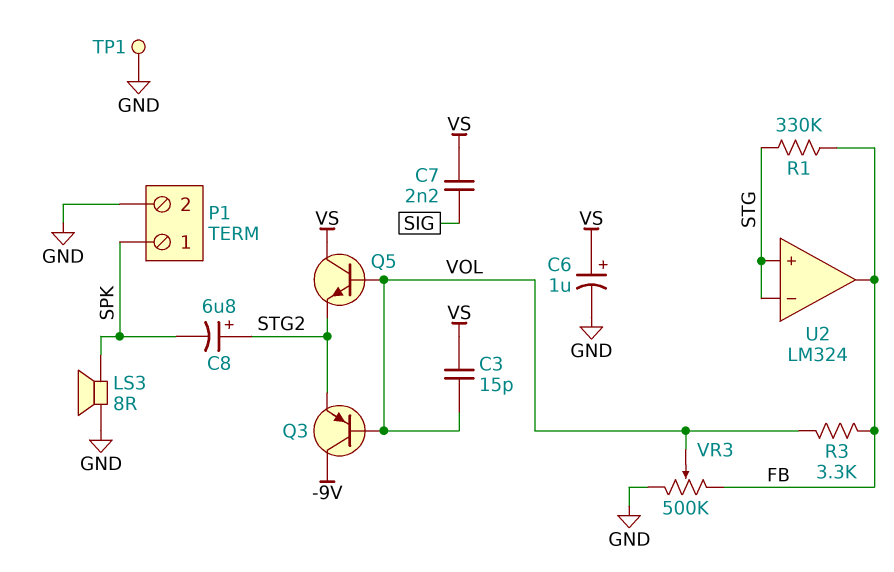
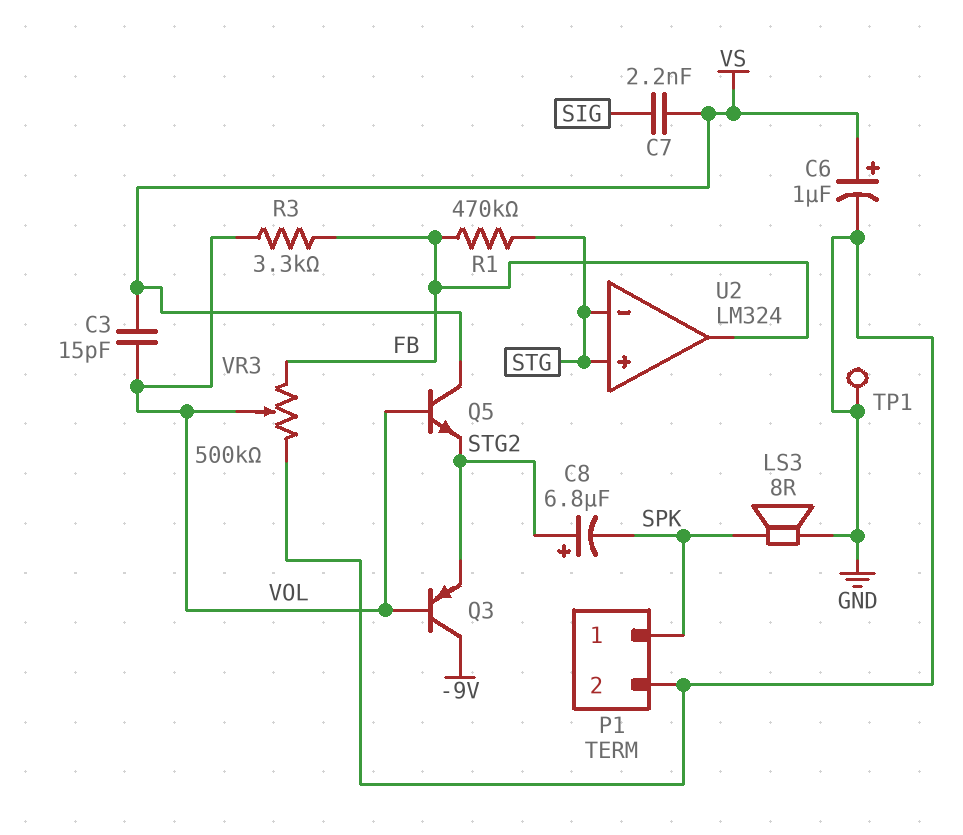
R1: 330k (FB, STG) -> 470k (FB, STG)

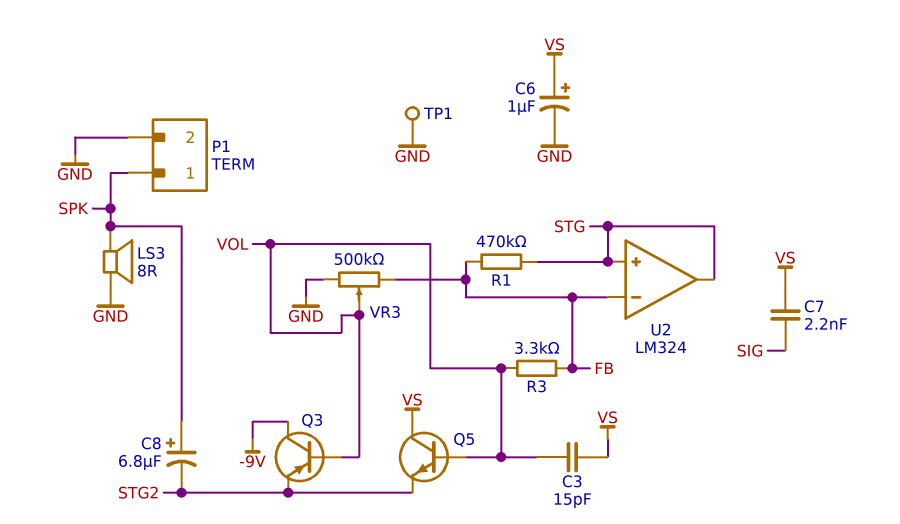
C8: 6.8uF (plus STG2, minus SPK) -> 6.8uF (plus SPK, minus STG2)
U2 pin in-: STG -> FB
U2 pin out: FB -> STG

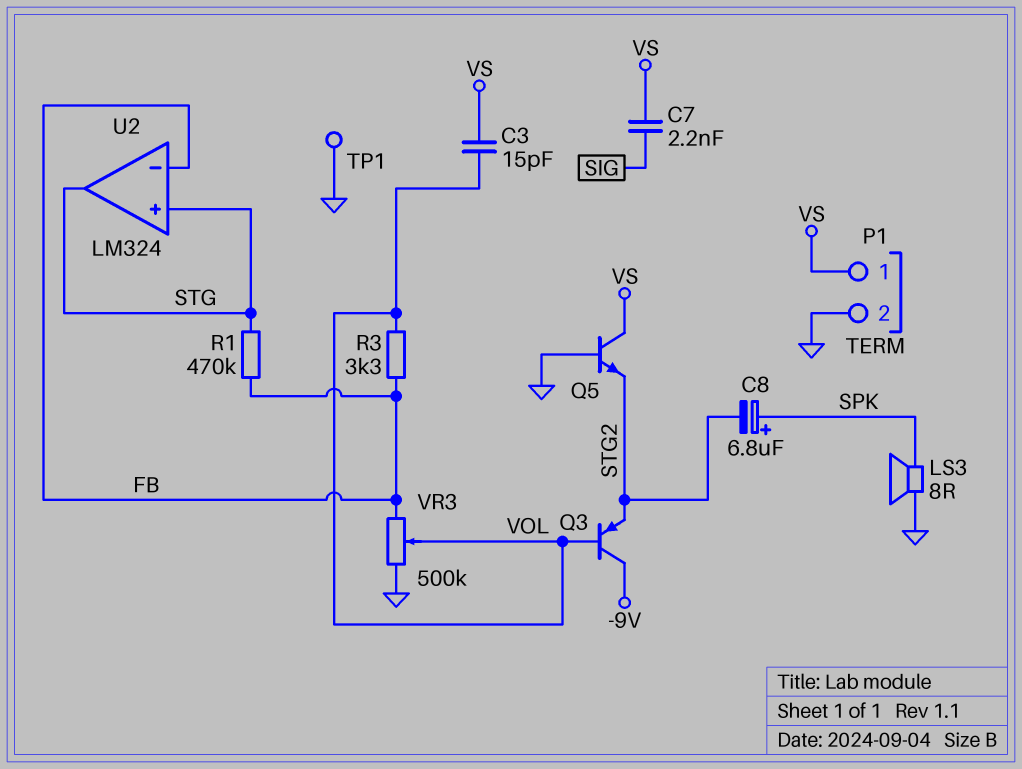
C6: 1uF (plus VS, minus GND) -> none
P1 pin 1: SPK -> VS
Q5: NPN (B VOL, C VS, E STG2) -> NPN (B GND, C VS, E STG2)

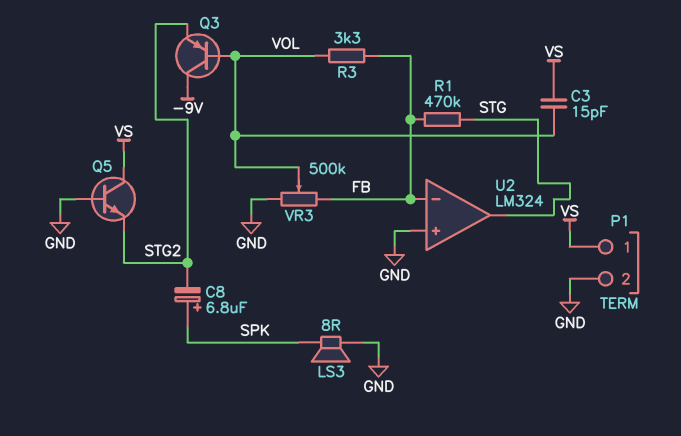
C7: 2.2nF (SIG, VS) -> none
TP1: test point (GND) -> none
U2 pin in+: STG -> GND

